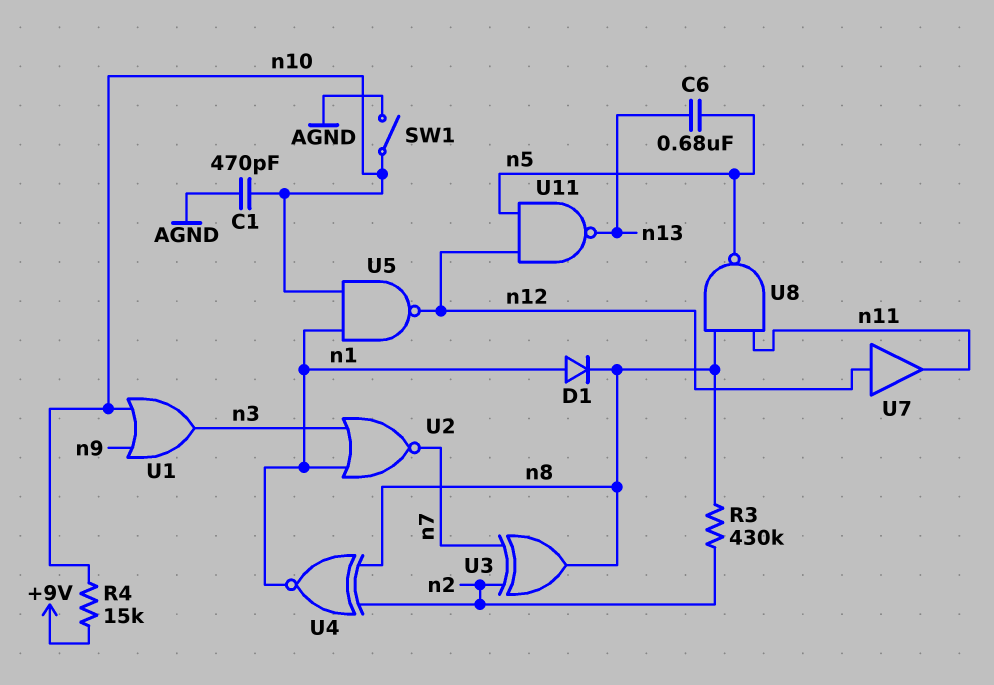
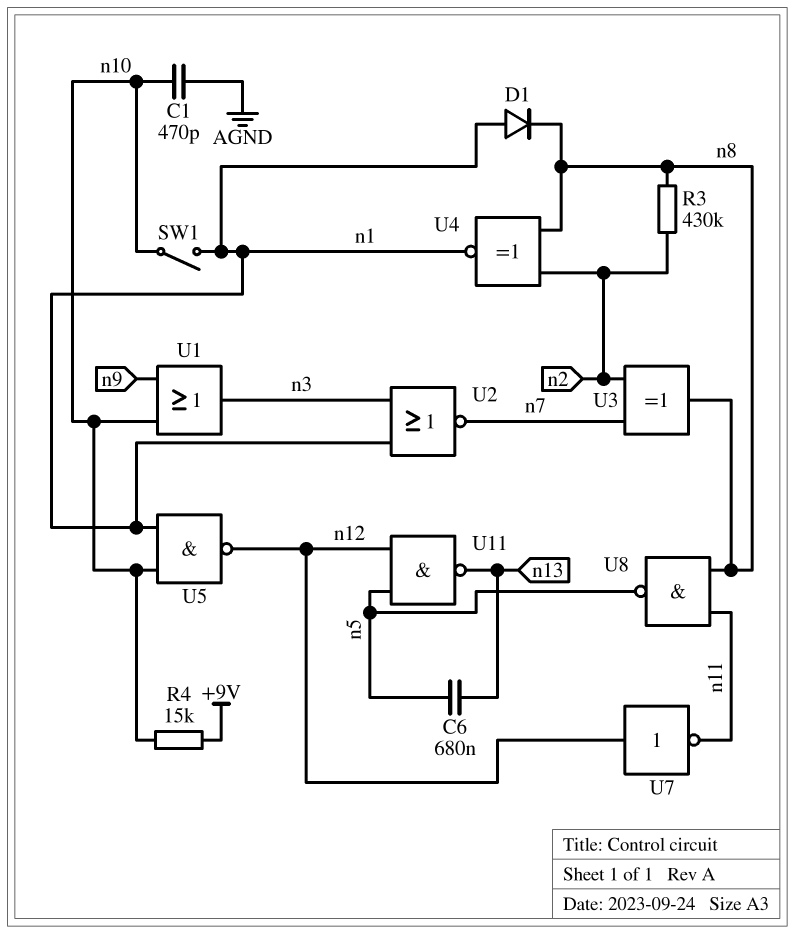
SW1: switch (AGND, n10) -> switch (n1, n10)
U7: buffer (in n12, out n11) -> NOT (in n12, out n11)

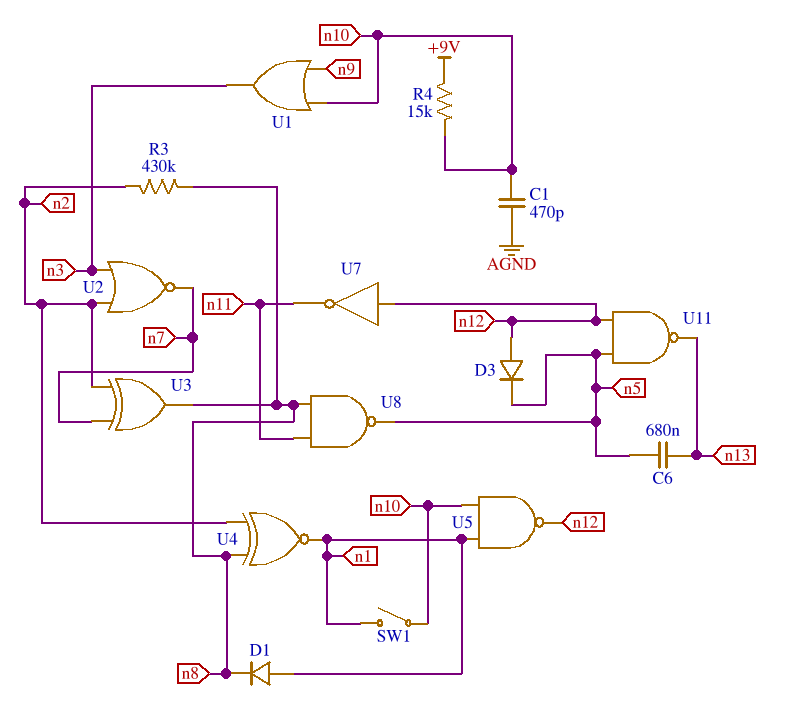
D3: none -> diode (A n12, K n5)
U2: NOR (in n1, in n3, out n7) -> NOR (in n2, in n3, out n7)

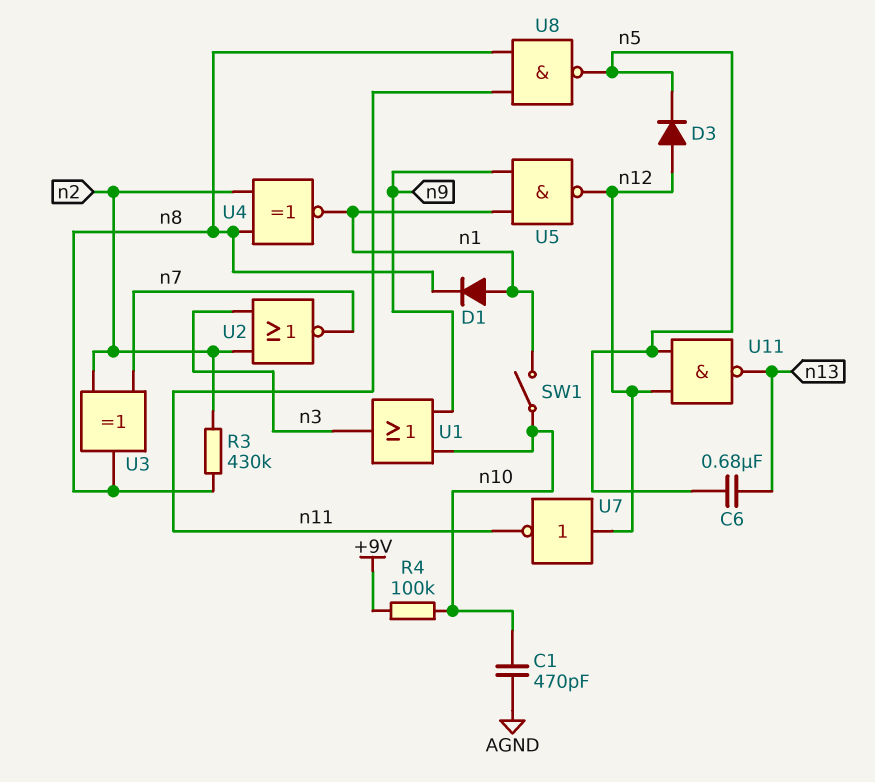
R4: 15k (+9V, n10) -> 100k (+9V, n10)
U5: NAND (in n1, in n10, out n12) -> NAND (in n1, in n9, out n12)

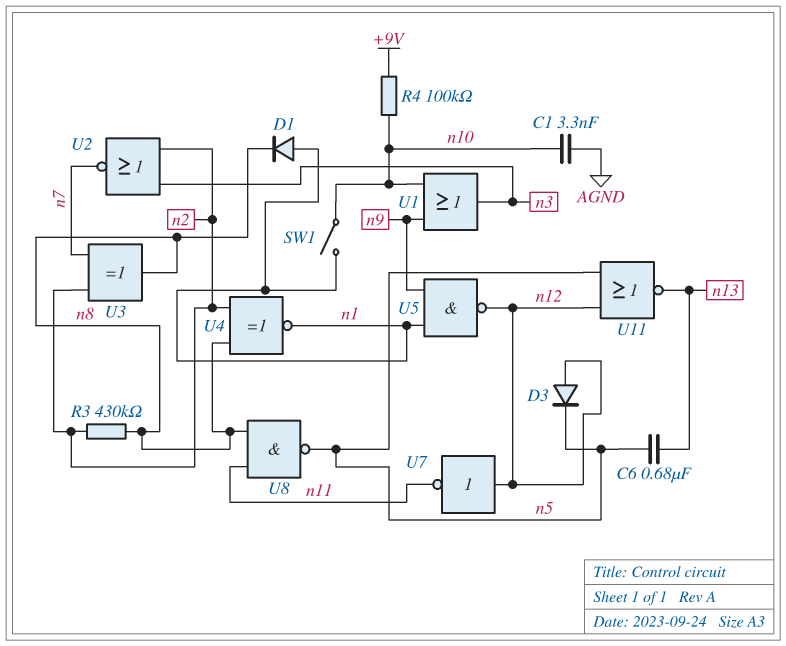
C1: 470pF (AGND, n10) -> 3.3nF (AGND, n10)
U11: NAND (in n5, in n12, out n13) -> NOR (in n5, in n12, out n13)

